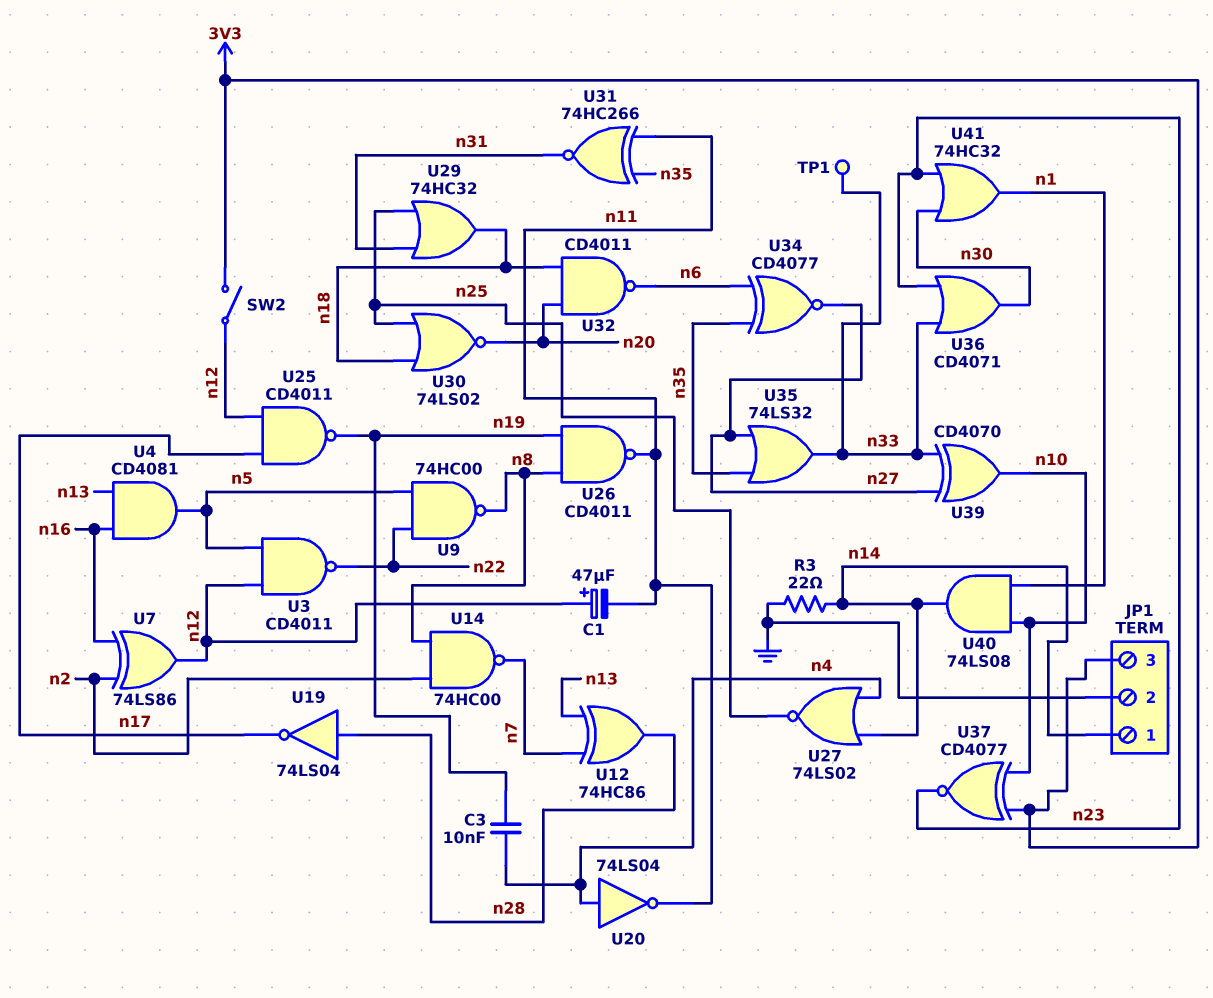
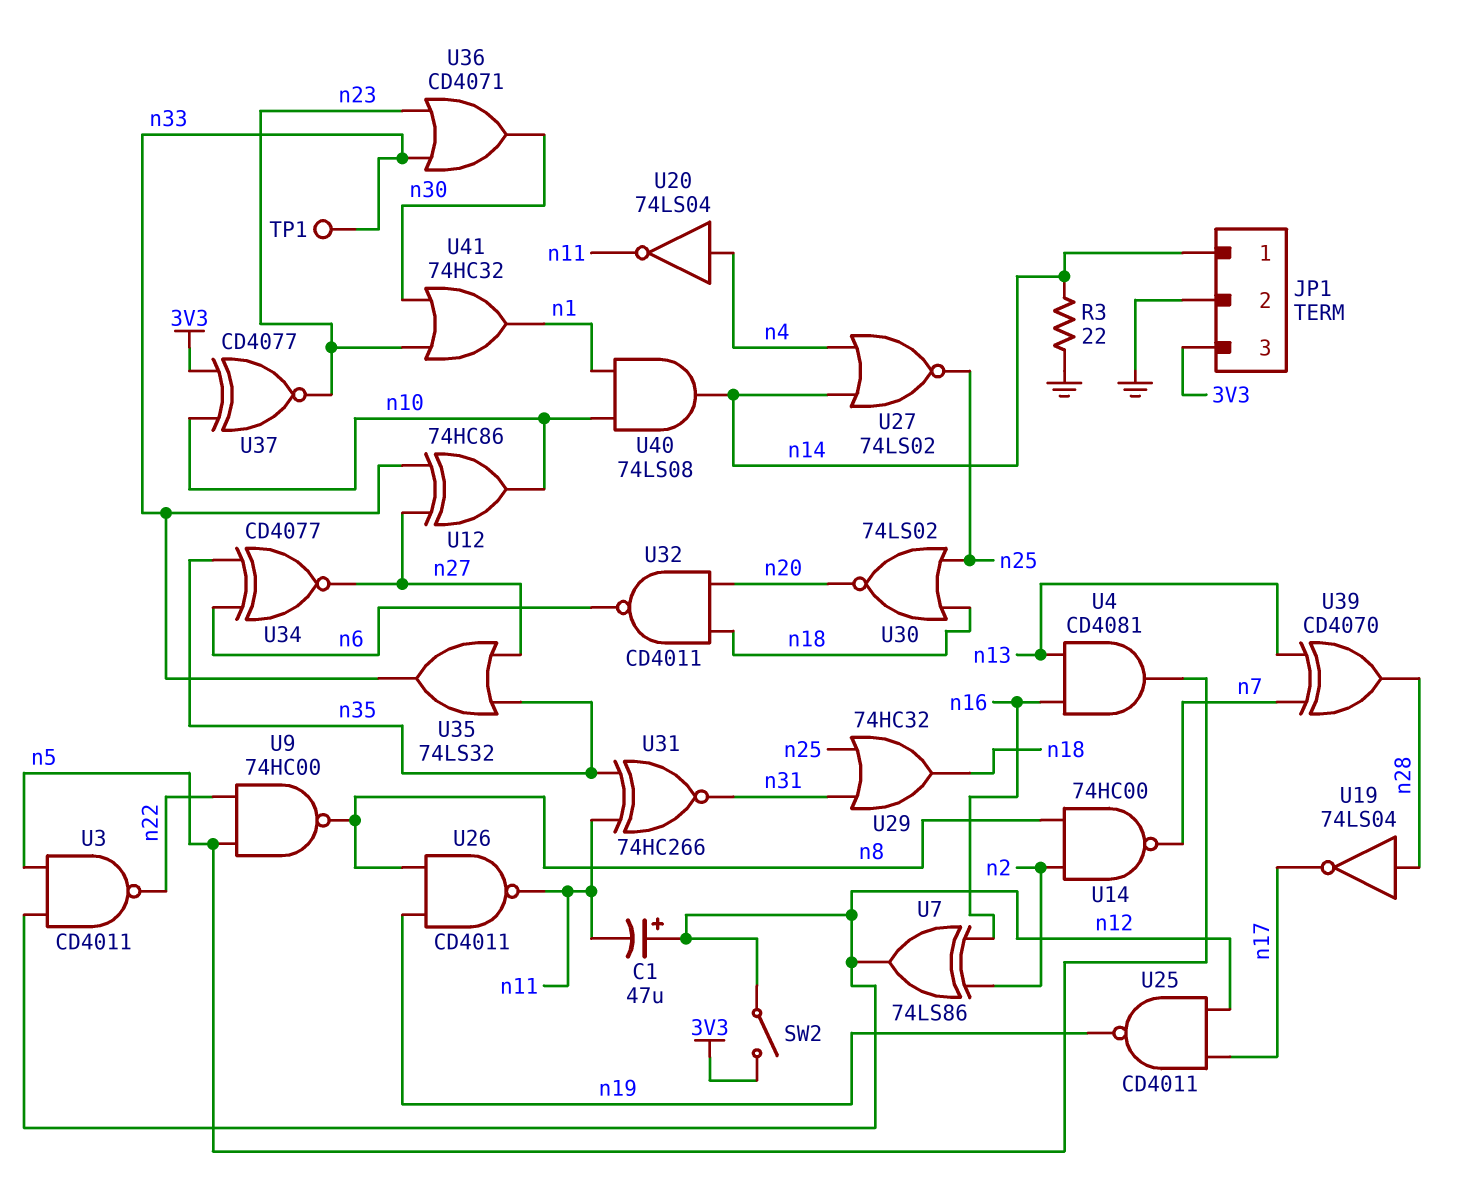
C3: 10nF (n4, n19) -> none
U12: XOR 74HC86 (in n7, in n13, out n28) -> XOR 74HC86 (in n27, in n33, out n10)
U39: XOR CD4070 (in n27, in n33, out n10) -> XOR CD4070 (in n7, in n13, out n28)

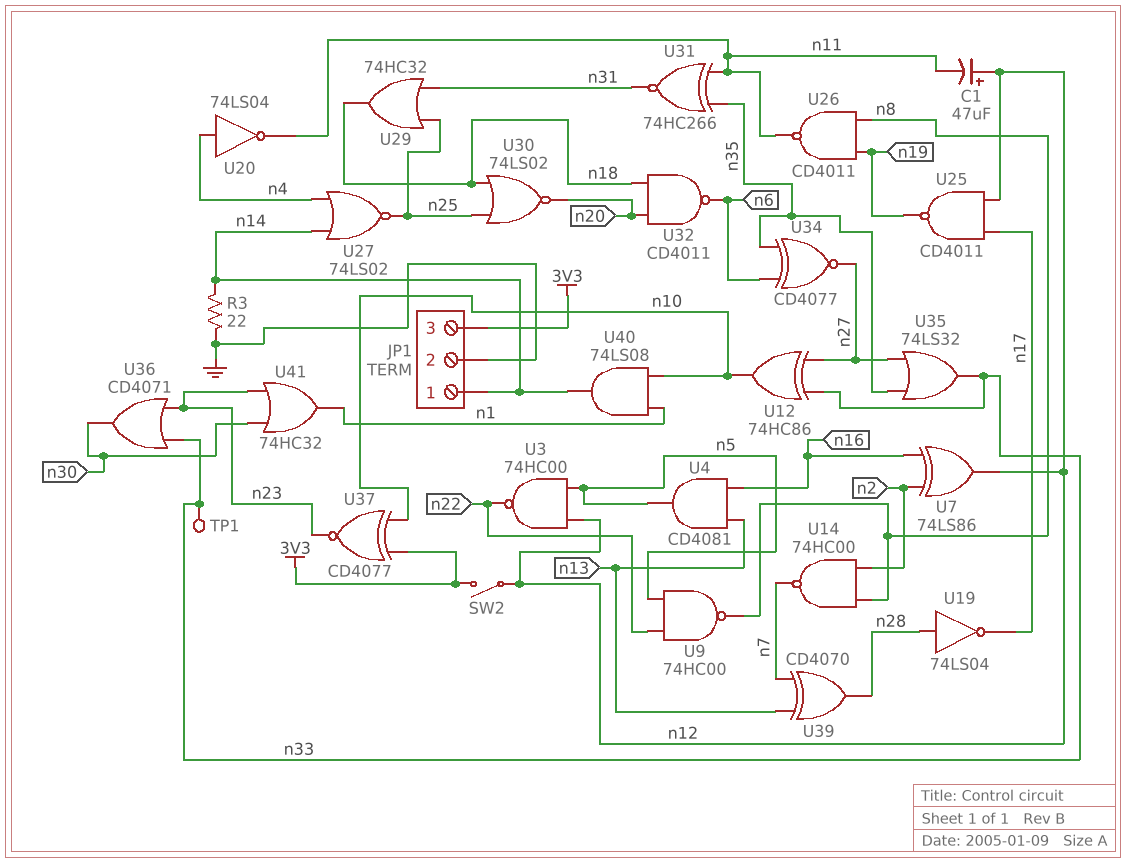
U3: NAND CD4011 (in n5, in n12, out n22) -> NAND 74HC00 (in n5, in n12, out n22)

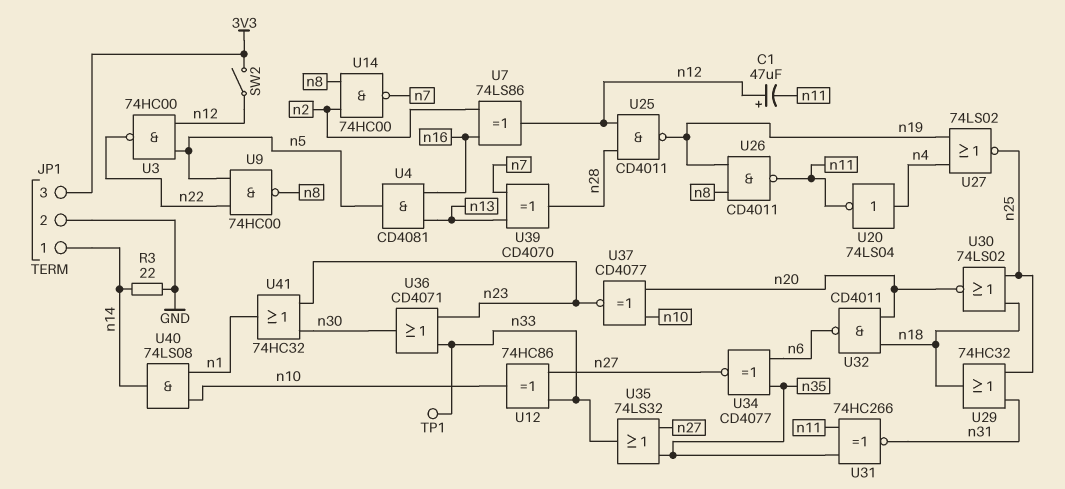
U19: NOT 74LS04 (in n28, out n17) -> none
U25: NAND CD4011 (in n12, in n17, out n19) -> NAND CD4011 (in n12, in n28, out n19)
U27: NOR 74LS02 (in n4, in n14, out n25) -> NOR 74LS02 (in n4, in n19, out n25)
U37: XNOR CD4077 (in 3V3, in n10, out n23) -> XNOR CD4077 (in n10, in n20, out n23)

